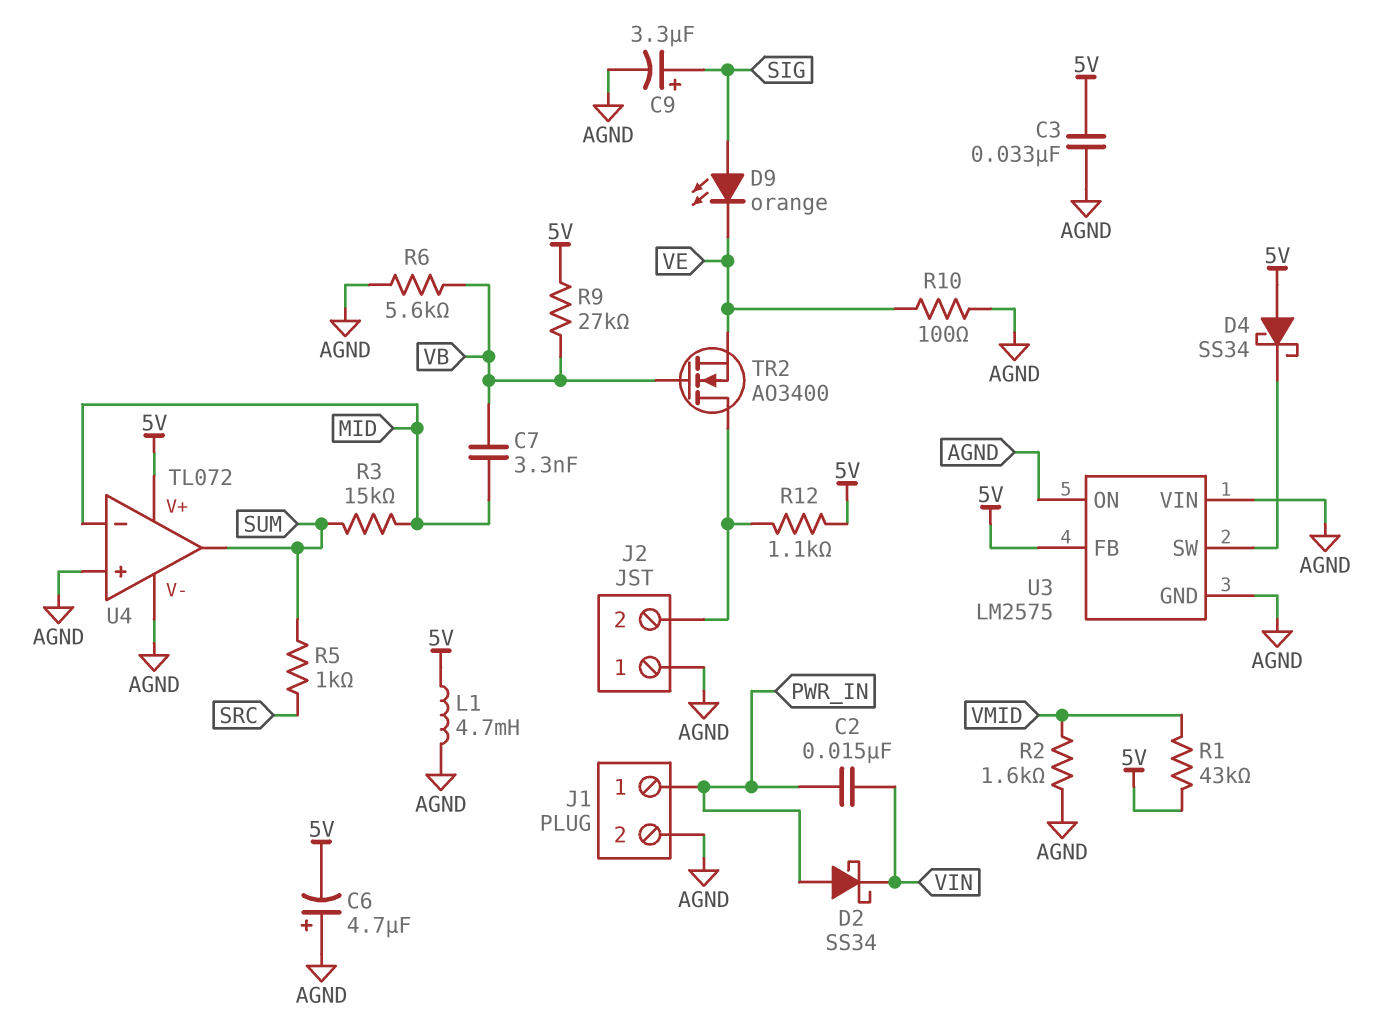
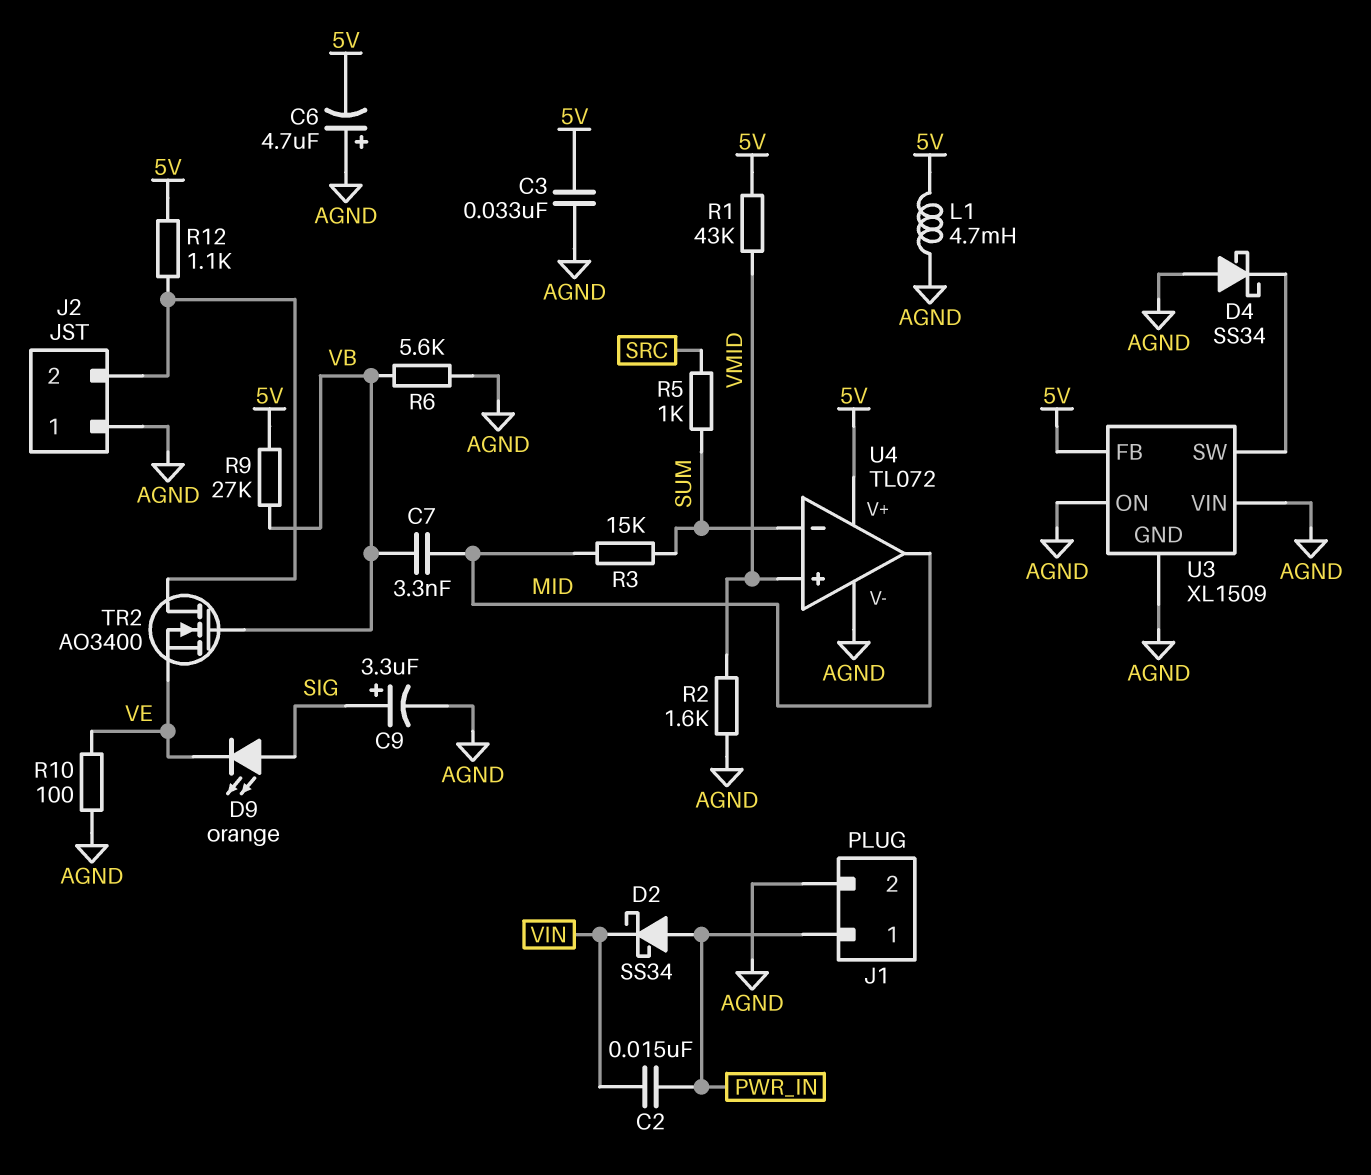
D4: schottky SS34 (A 5V, K U3/SW) -> schottky SS34 (A AGND, K U3/SW)
U3: LM2575 -> XL1509
U4 pin in+: AGND -> VMID
U4 pin in-: MID -> SUM
U4 pin out: SUM -> MID

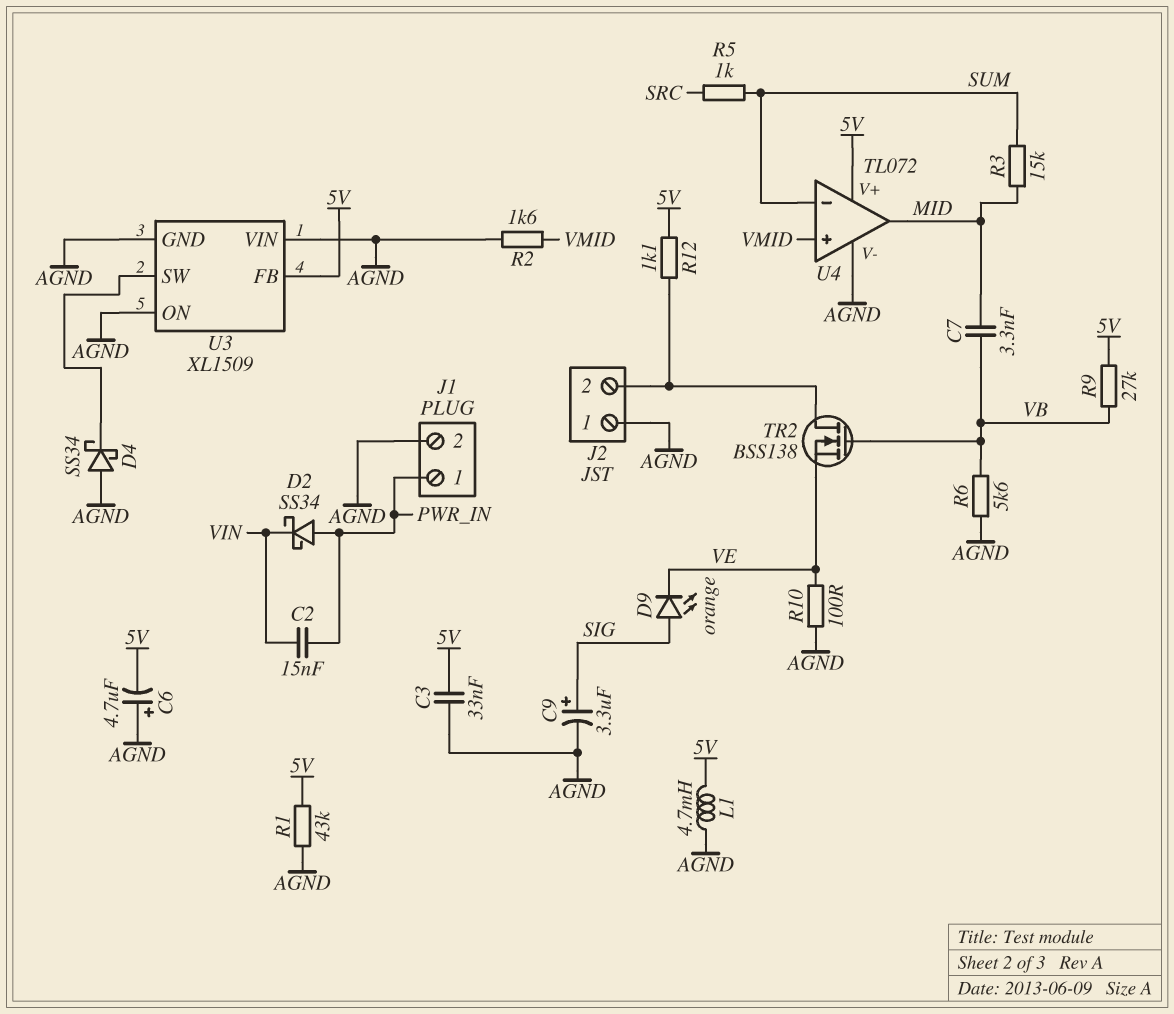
R1: 43k (5V, VMID) -> 43k (5V, AGND)
TR2: NMOS AO3400 (G VB, D J2/2, S VE) -> NMOS BSS138 (G VB, D J2/2, S VE)

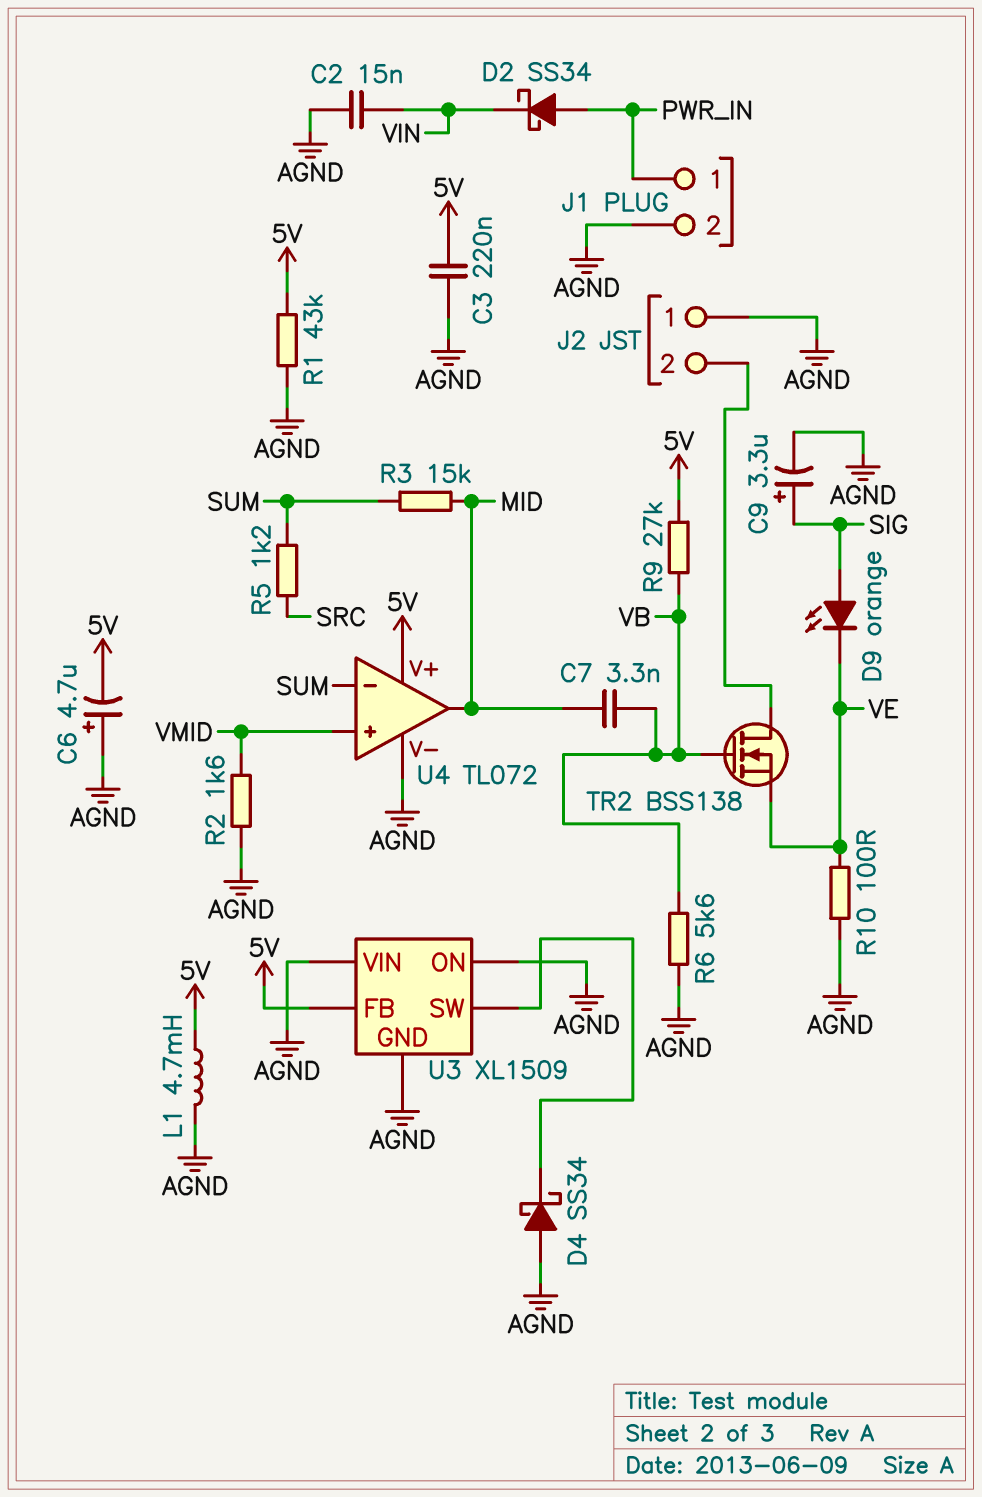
C2: 15nF (PWR_IN, VIN) -> 15nF (AGND, VIN)
C3: 33nF (5V, AGND) -> 220nF (5V, AGND)
R5: 1k (SRC, SUM) -> 1.2k (SRC, SUM)
R12: 1.1k (5V, J2/2) -> none

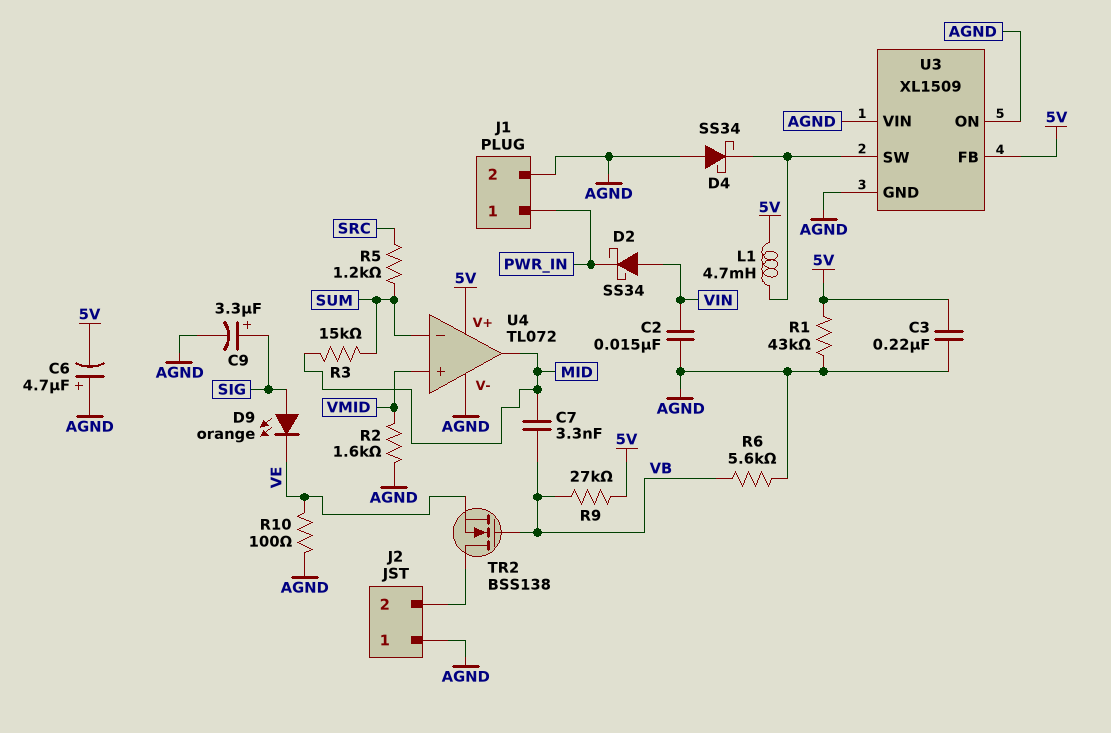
D2: schottky SS34 (A PWR_IN, K VIN) -> schottky SS34 (A VIN, K PWR_IN)
L1: 4.7mH (5V, AGND) -> 4.7mH (5V, U3/SW)

